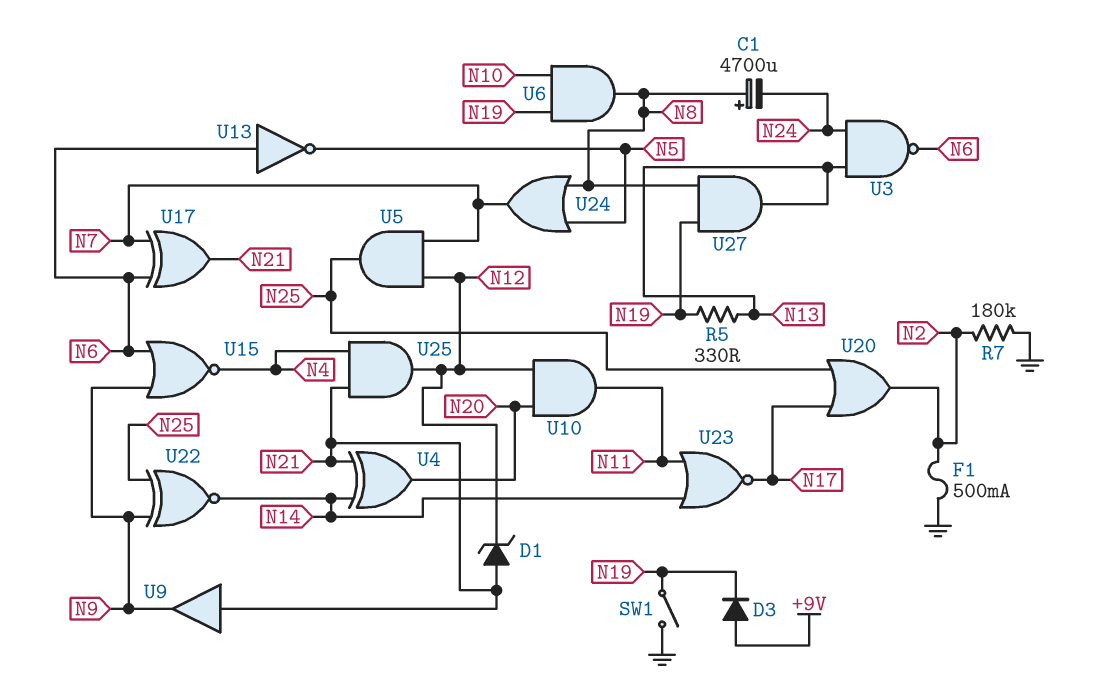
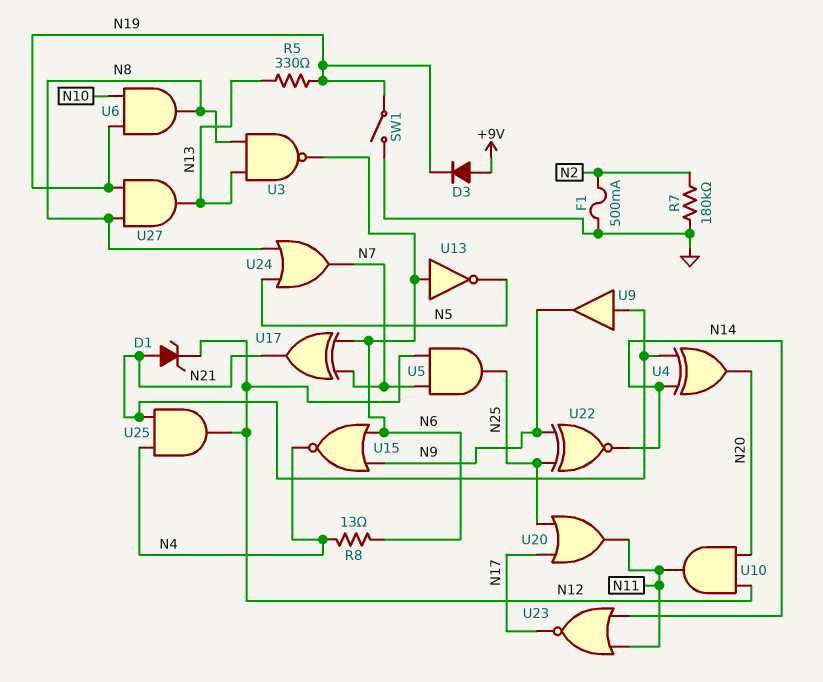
C1: 4700uF (plus N8, minus N24) -> none
R8: none -> 13 (N4, N6)
U3: NAND (in N13, in N24, out N6) -> NAND (in N8, in N13, out N6)
U20: OR (in N17, in N25, out N2) -> OR (in N17, in N25, out N11)

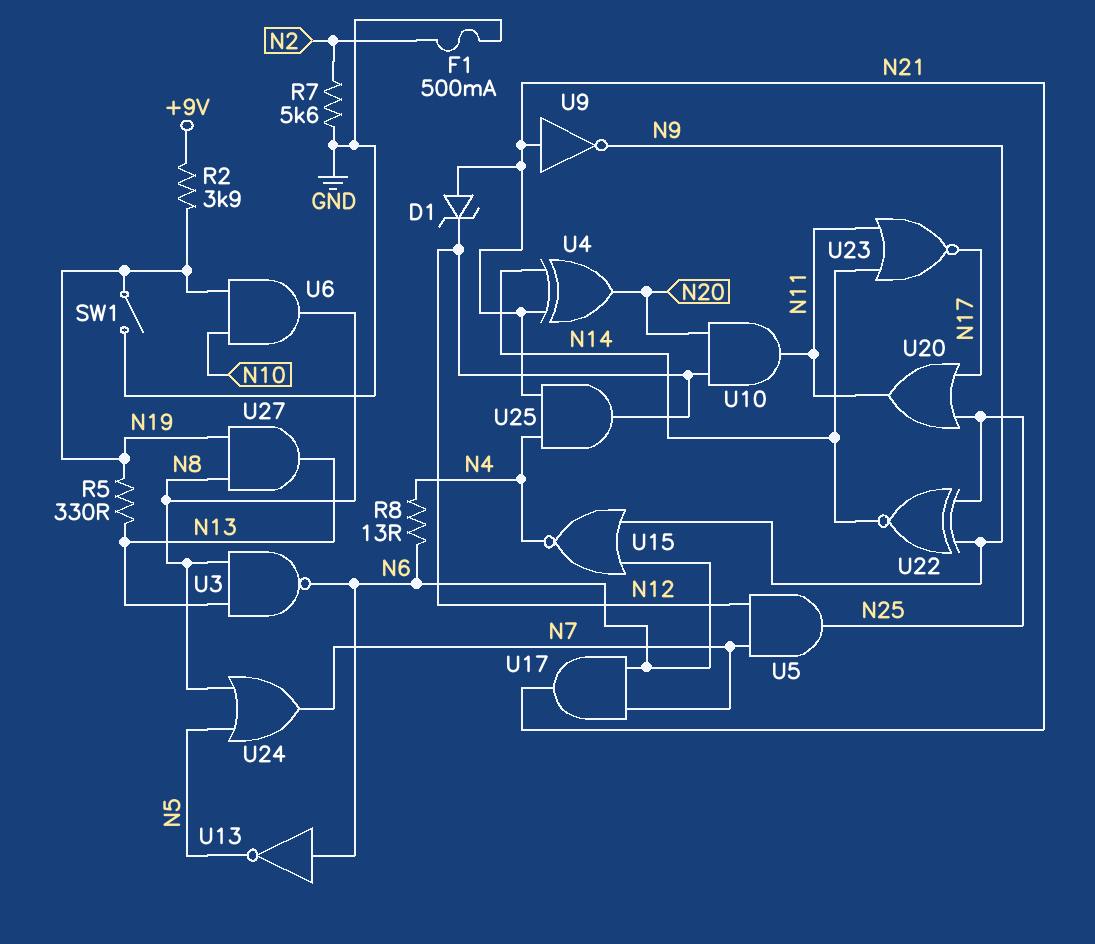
D3: diode (A +9V, K N19) -> none
R2: none -> 3.9k (+9V, N19)
R7: 180k (GND, N2) -> 5.6k (GND, N2)
U9: buffer (in N21, out N9) -> NOT (in N21, out N9)
U17: XOR (in N6, in N7, out N21) -> AND (in N6, in N7, out N21)

